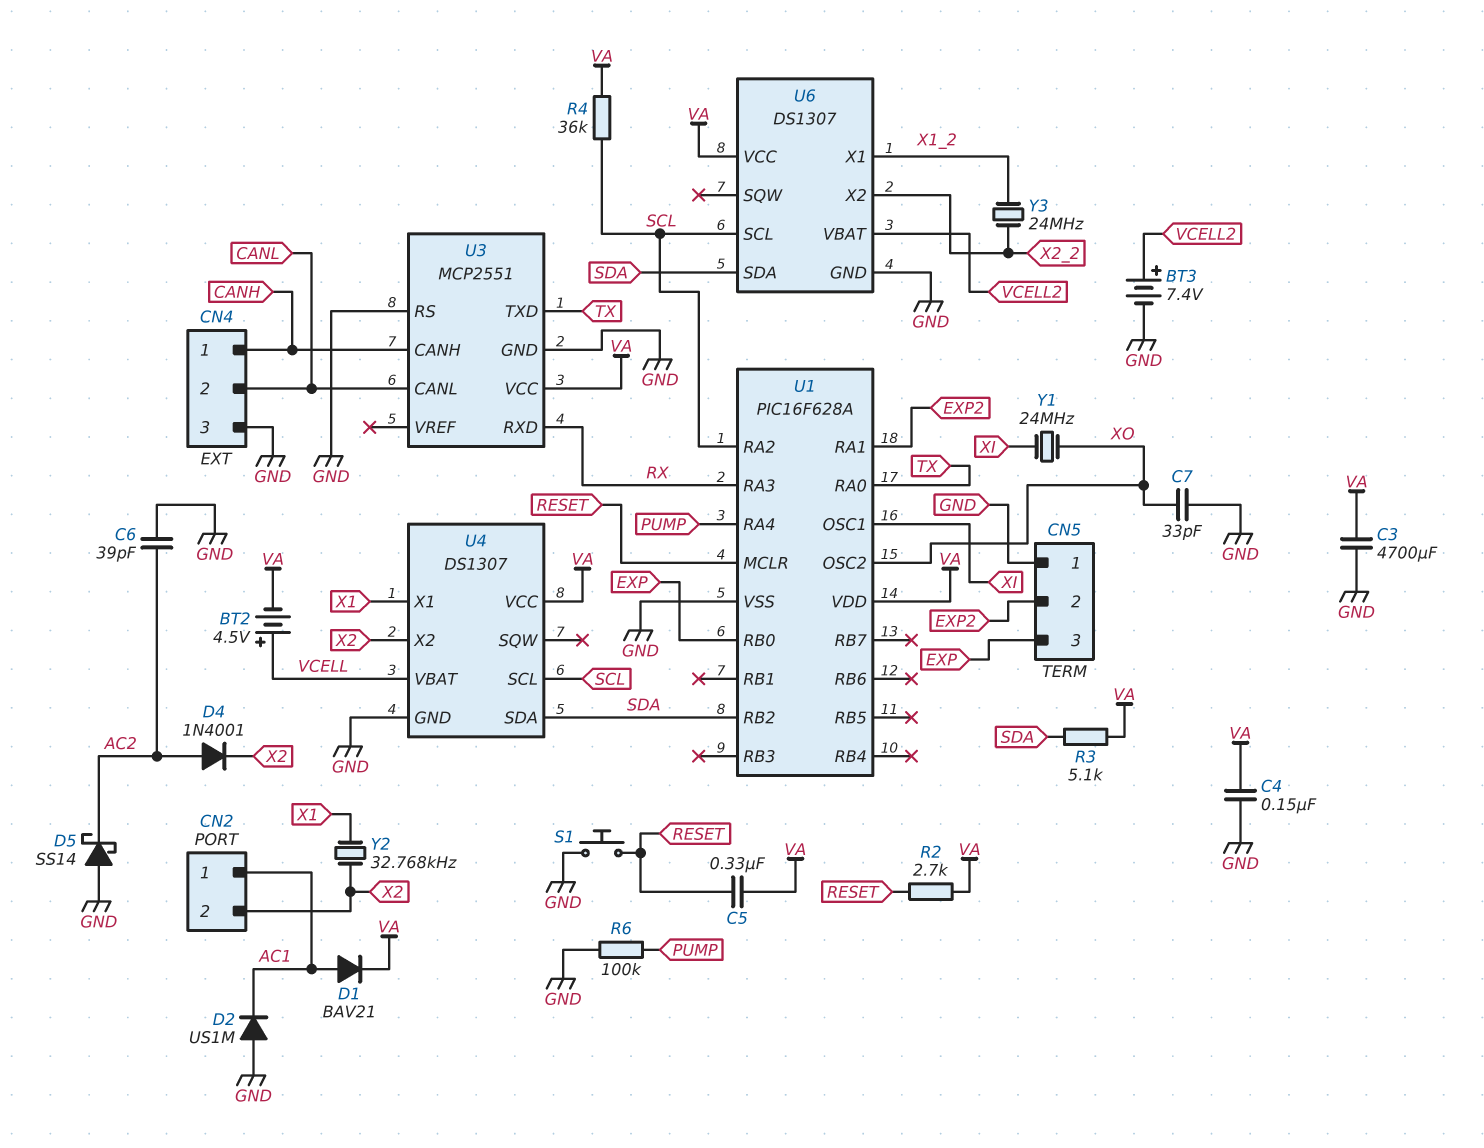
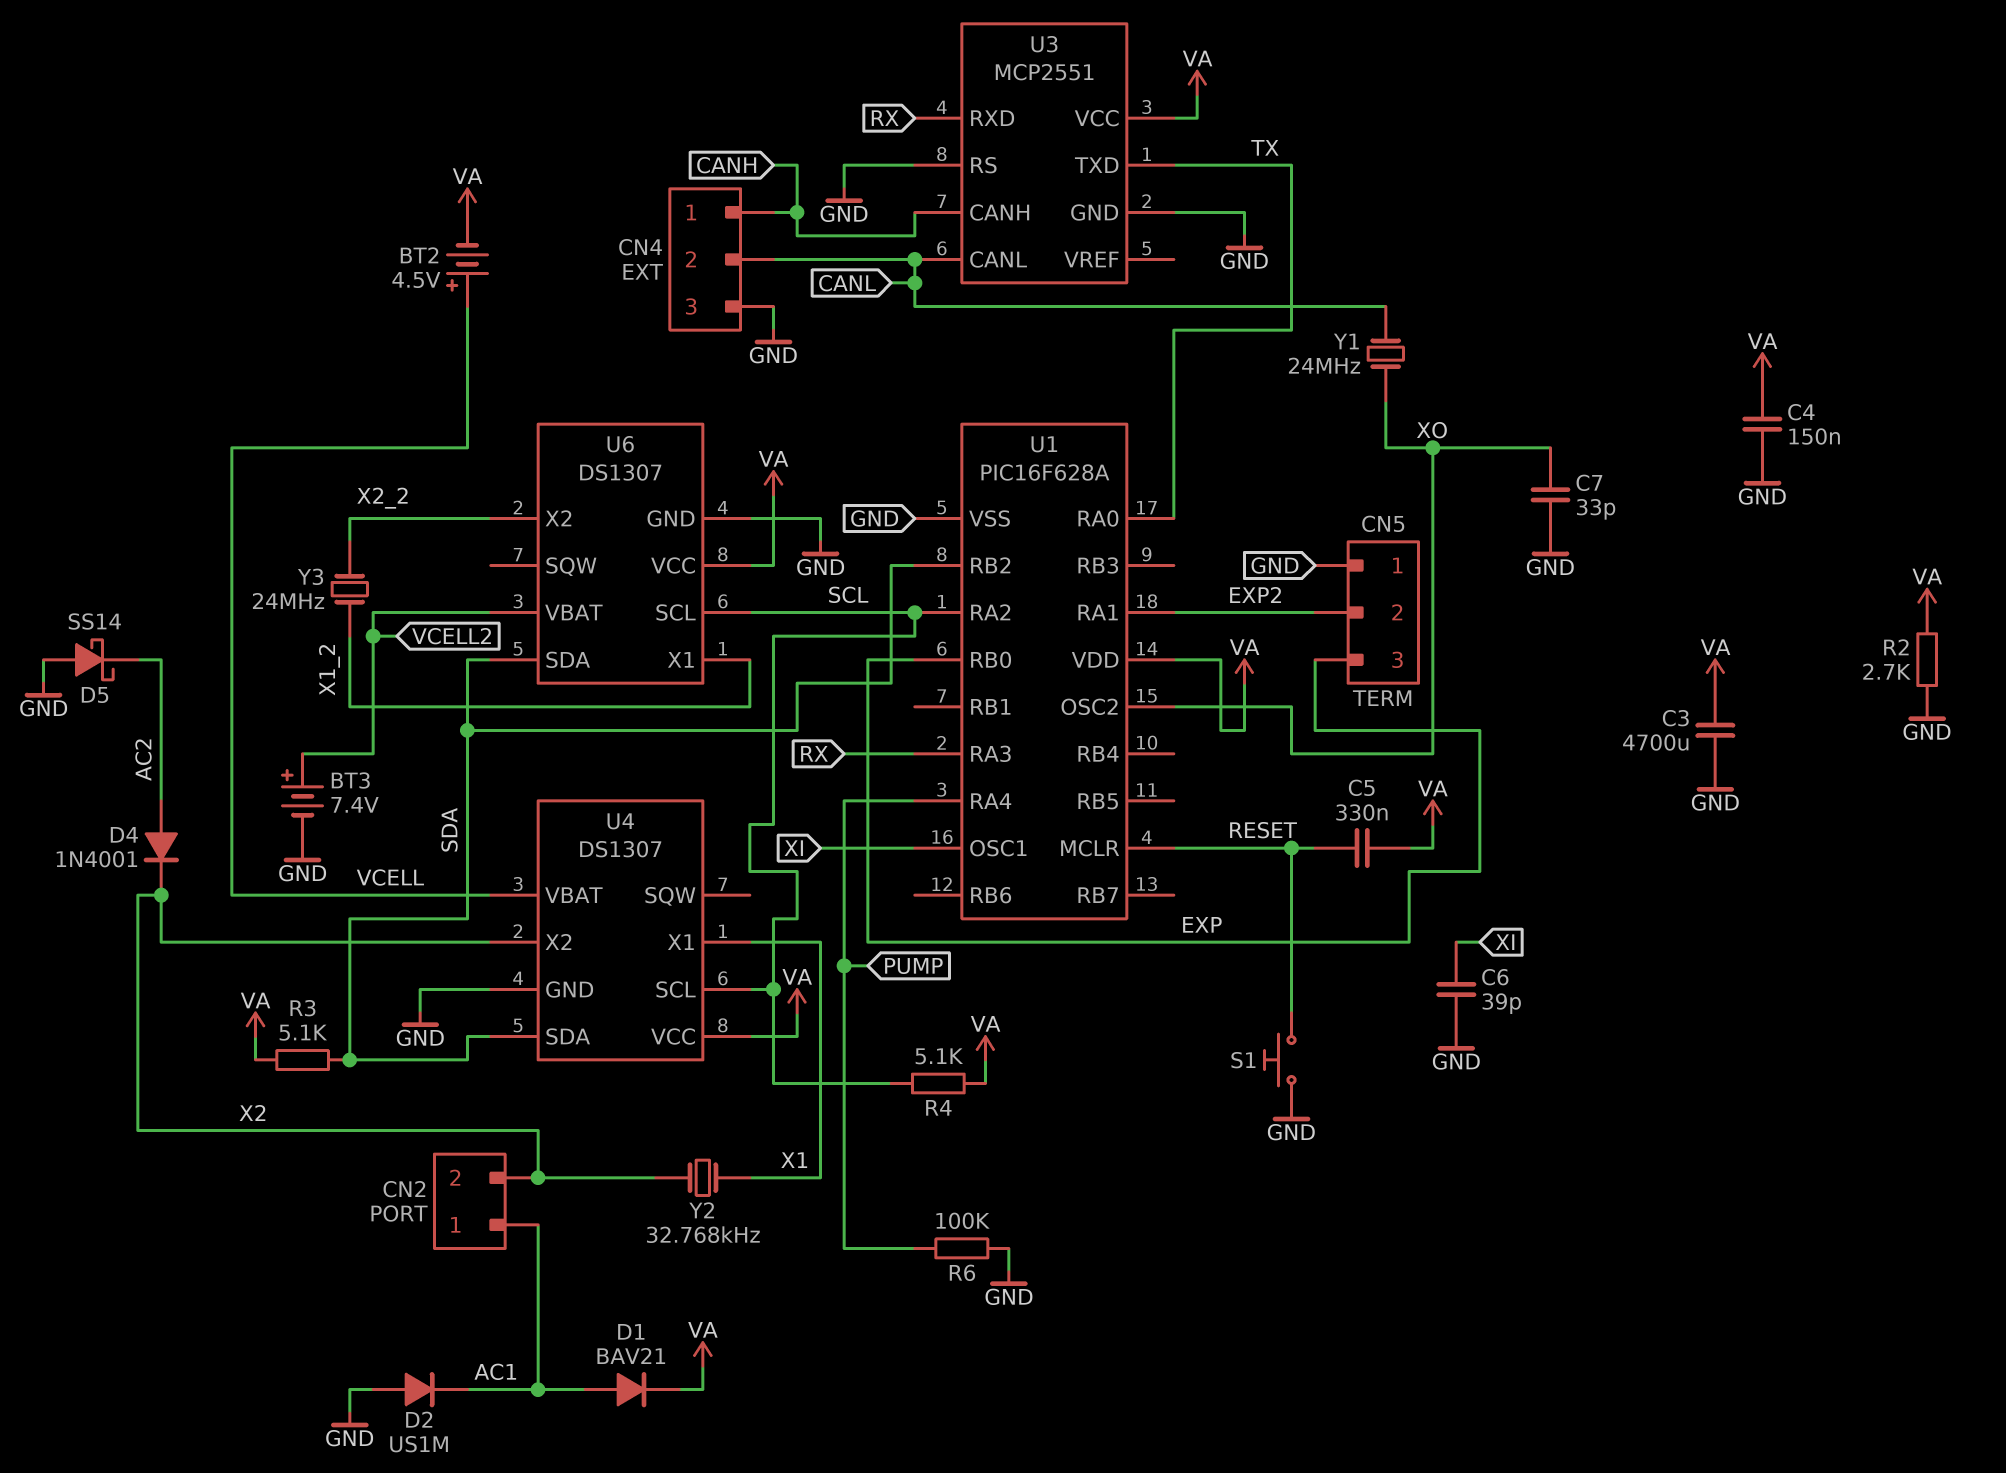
C6: 39pF (AC2, GND) -> 39pF (GND, XI)
R2: 2.7k (RESET, VA) -> 2.7k (GND, VA)
R4: 36k (SCL, VA) -> 5.1k (SCL, VA)
Y1: 24MHz (XI, XO) -> 24MHz (CANL, XO)

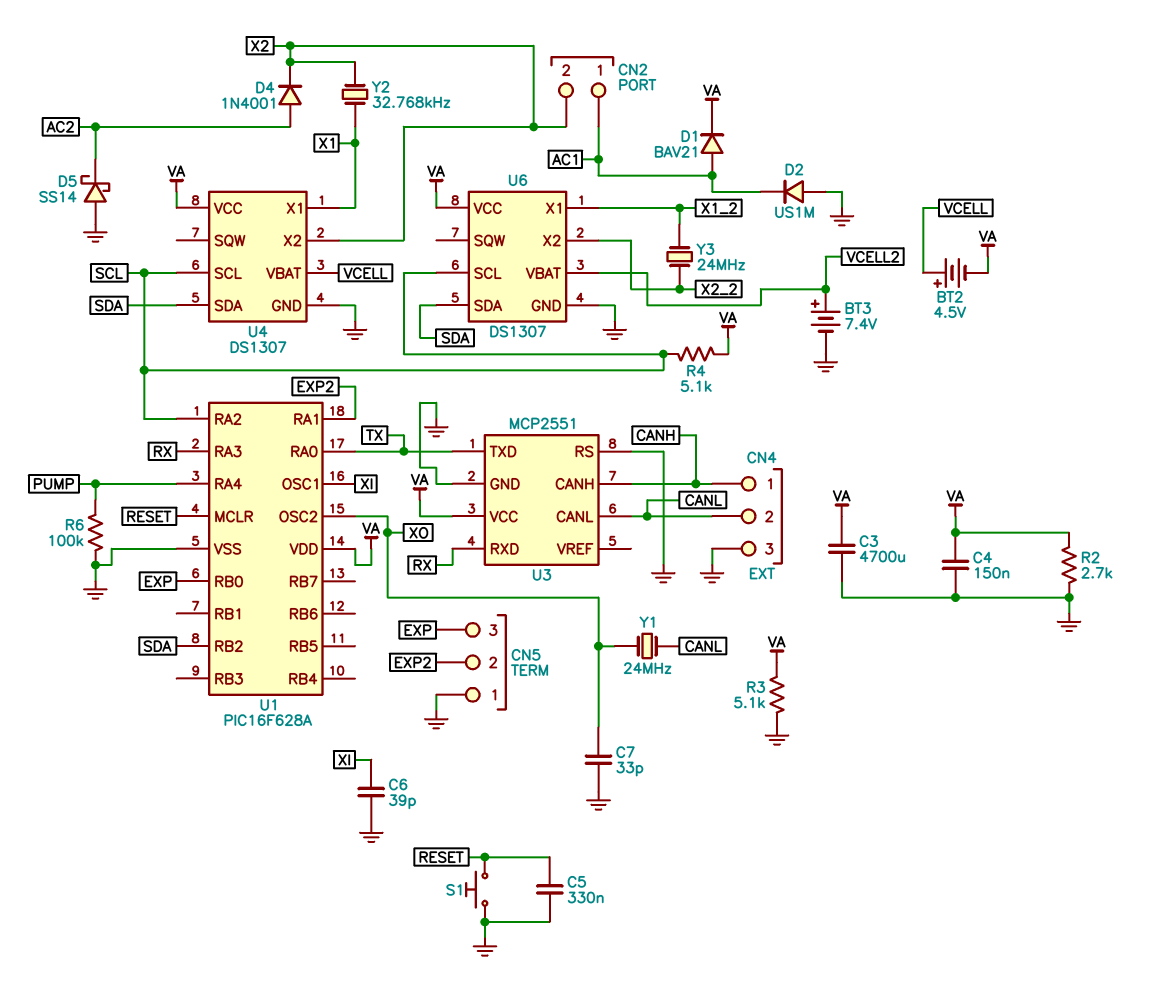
C5: 330nF (RESET, VA) -> 330nF (GND, RESET)
R3: 5.1k (SDA, VA) -> 5.1k (GND, VA)

